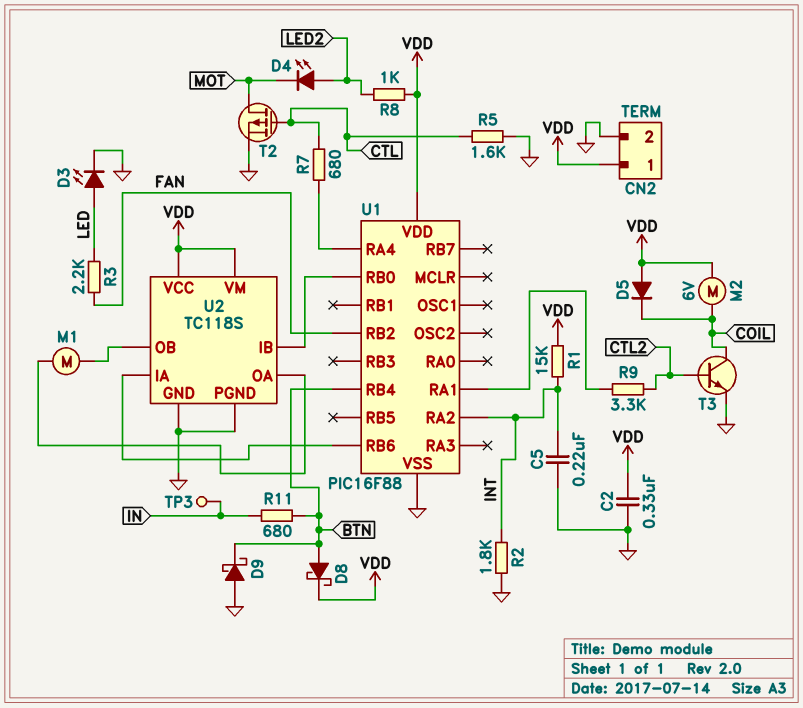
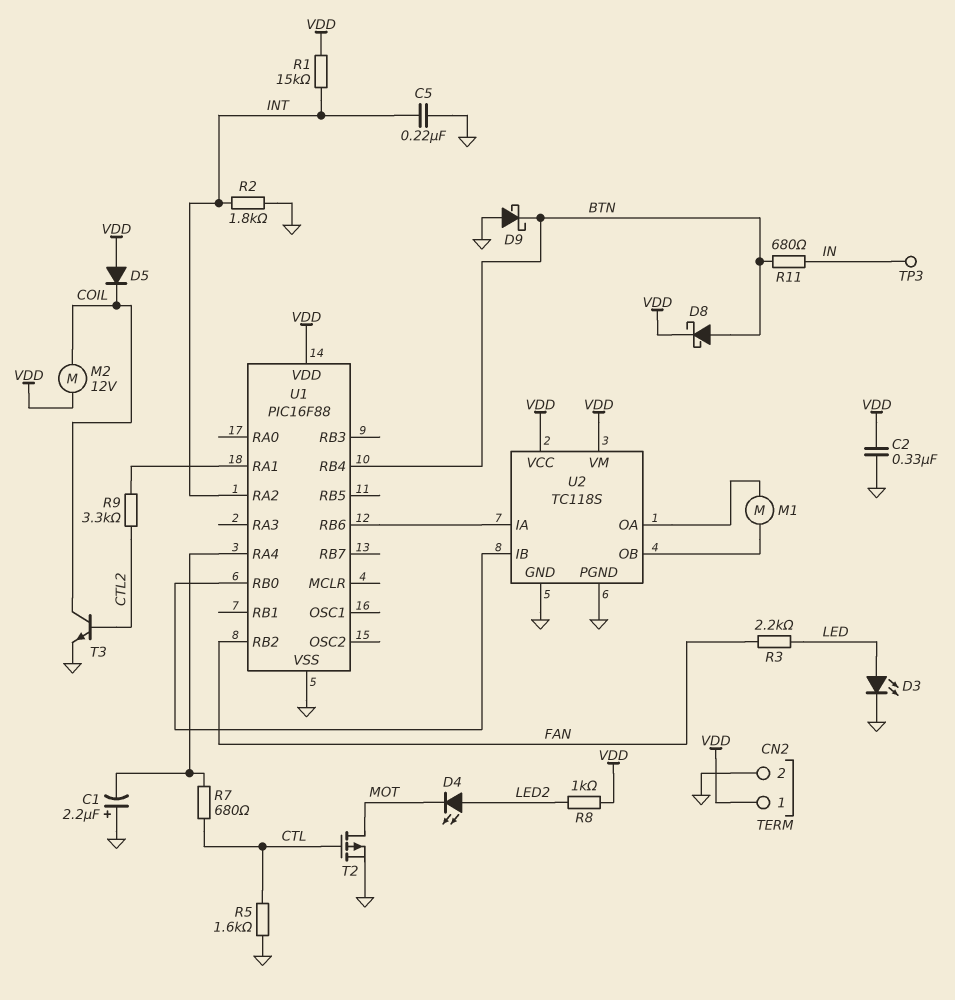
C1: none -> 2.2uF (plus GND, minus U1/RA4)
M2: motor 6V (COIL, VDD) -> motor 12V (COIL, VDD)

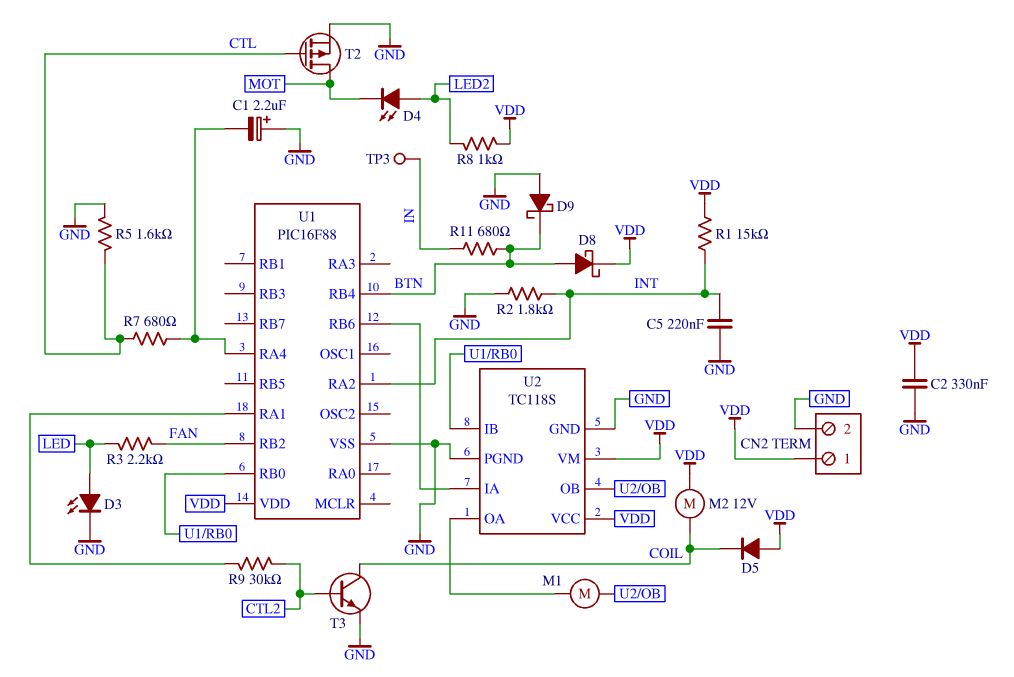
R9: 3.3k (CTL2, U1/RA1) -> 30k (CTL2, U1/RA1)

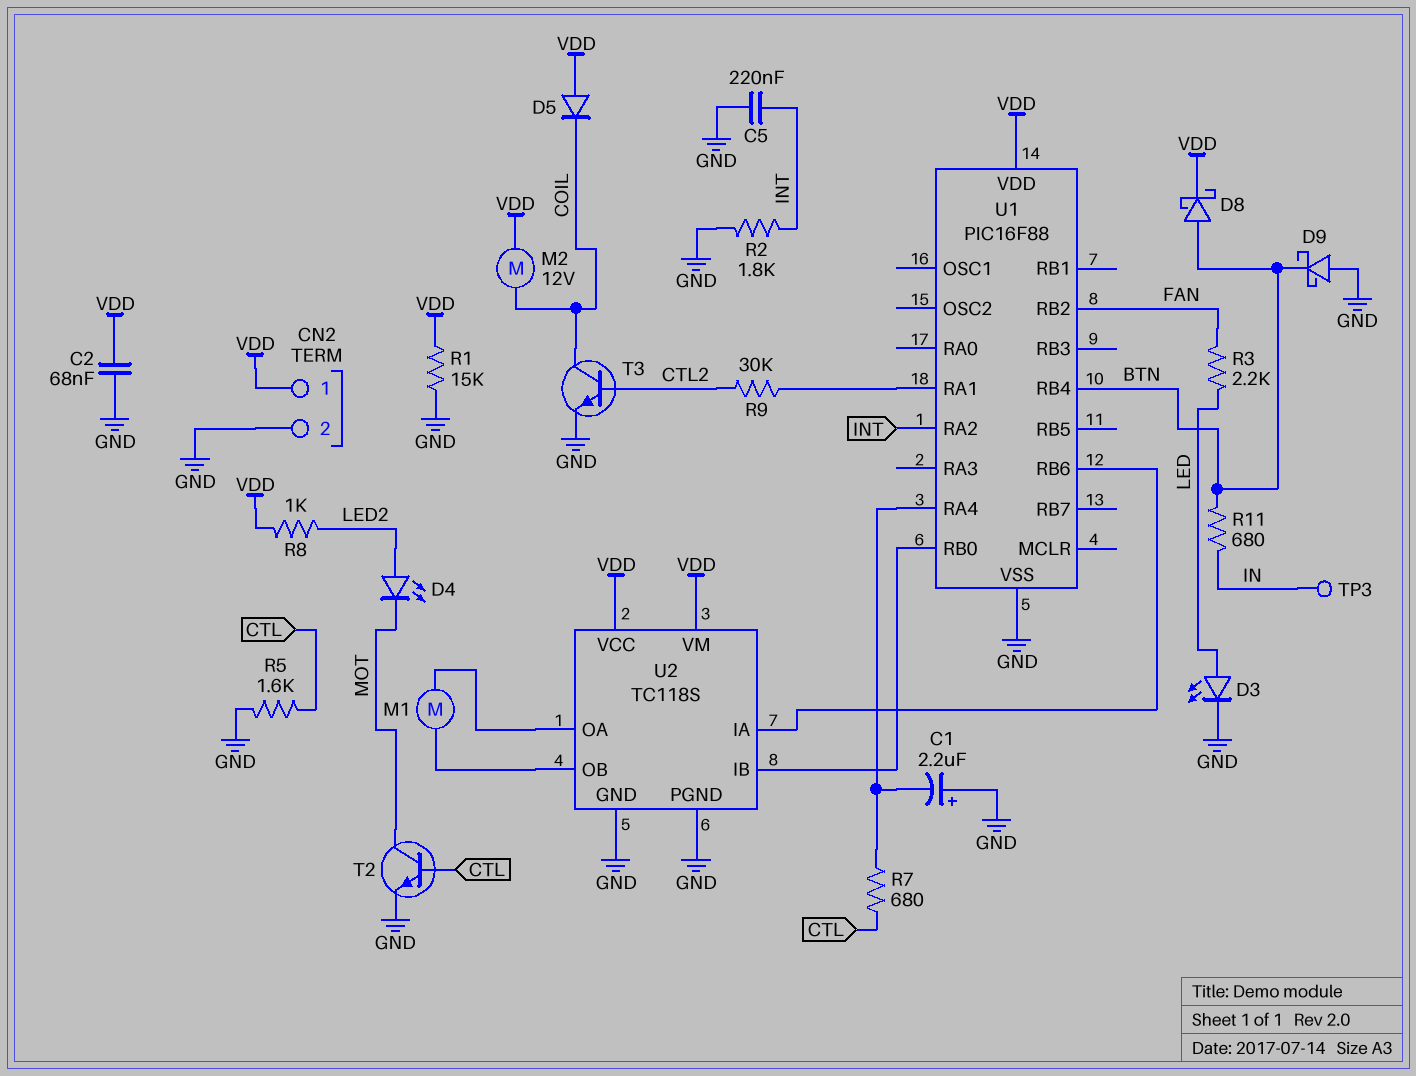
C2: 330nF (GND, VDD) -> 68nF (GND, VDD)
R1: 15k (INT, VDD) -> 15k (GND, VDD)
T2: PMOS (G CTL, D MOT, S GND) -> NPN (B CTL, C MOT, E GND)

